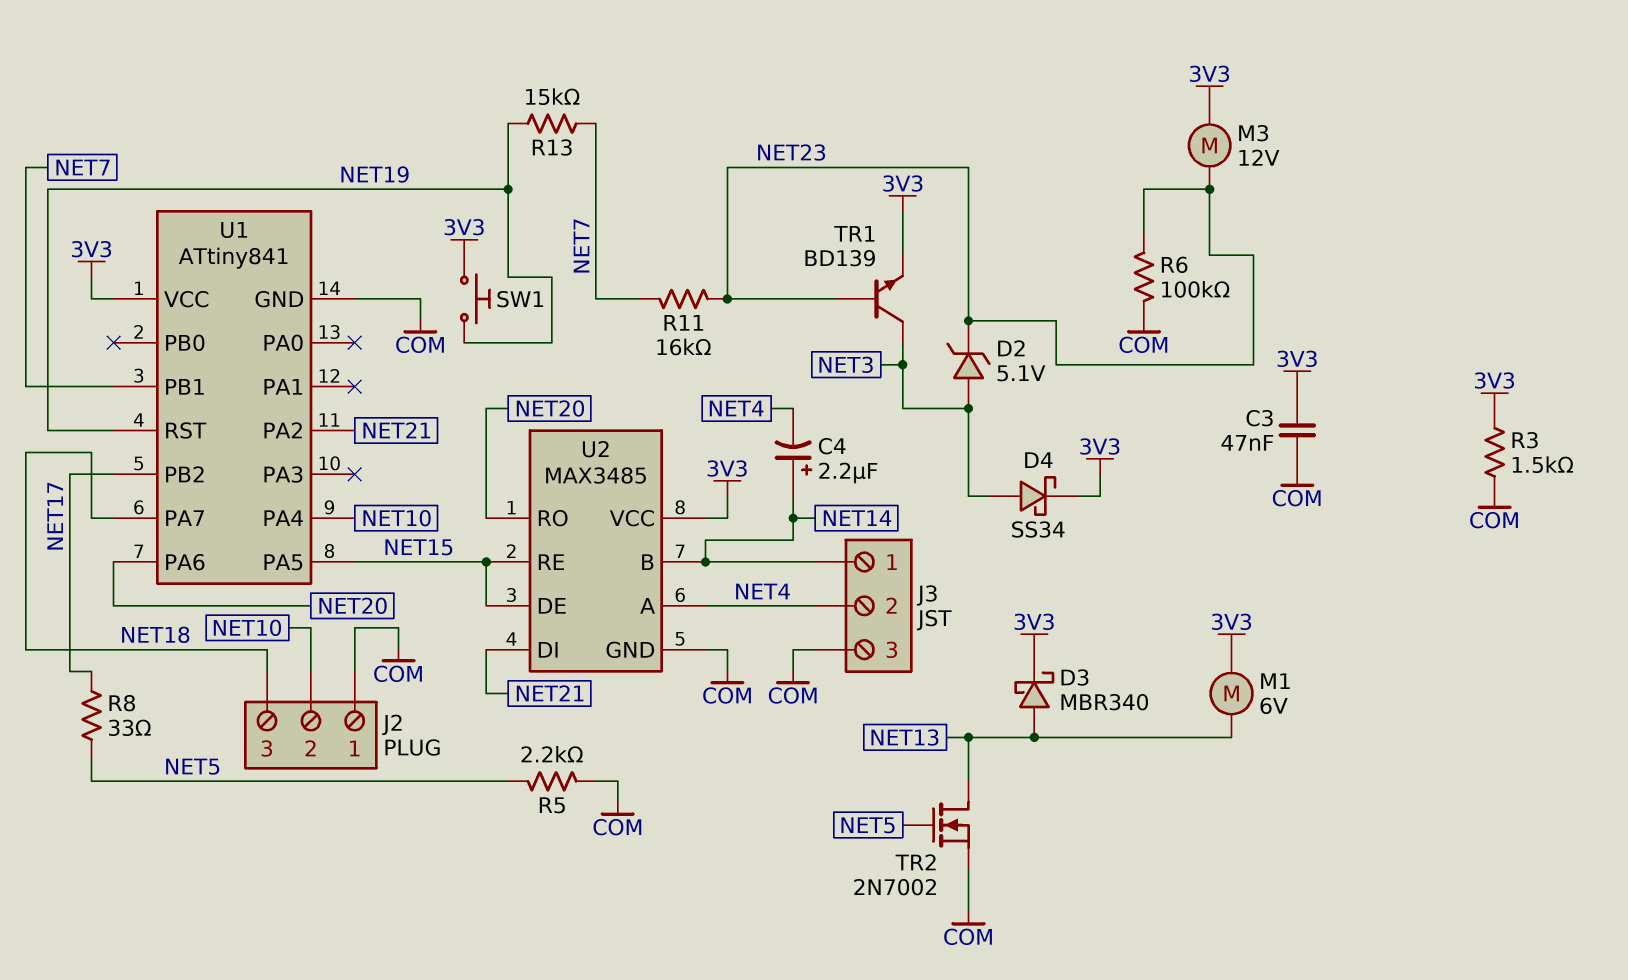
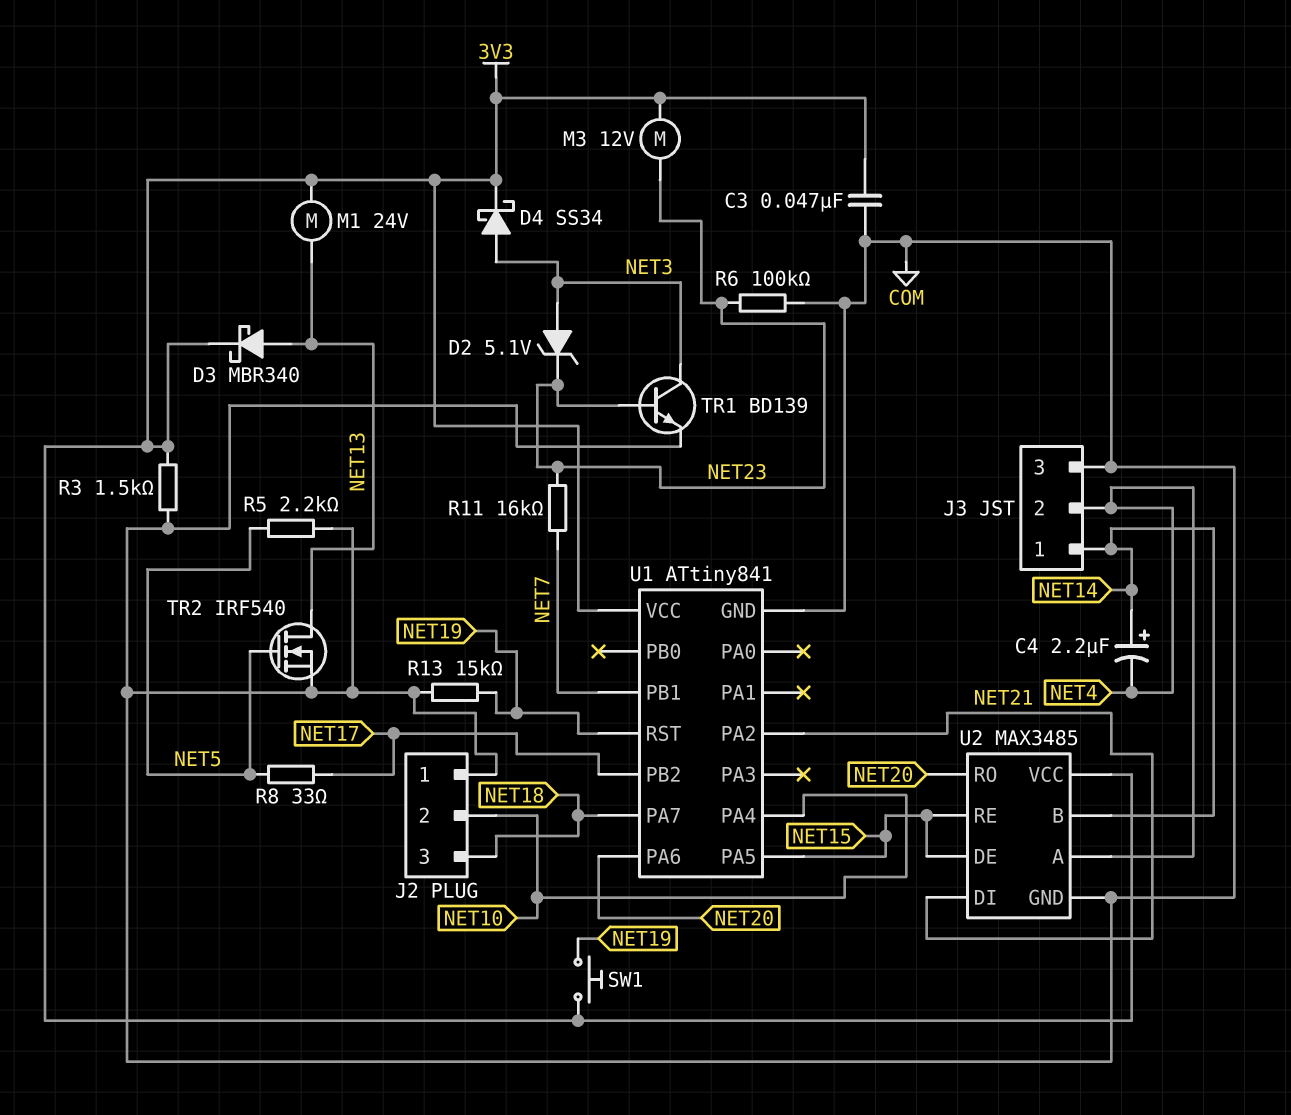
M1: motor 6V (3V3, NET13) -> motor 24V (3V3, NET13)
R13: 15k (NET7, NET19) -> 15k (COM, NET19)
TR1: NPN BD139 (B NET23, C NET3, E 3V3) -> NPN BD139 (B NET23, C NET3, E COM)
TR2: NMOS 2N7002 (G NET5, D NET13, S COM) -> NMOS IRF540 (G NET5, D NET13, S COM)

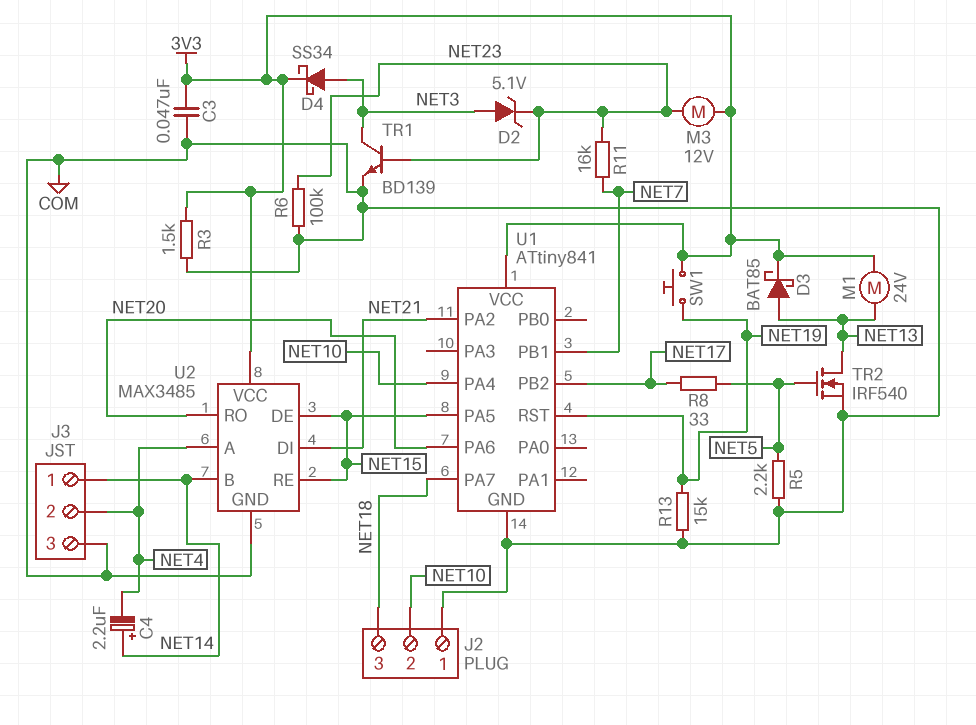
D3: schottky MBR340 (A NET13, K 3V3) -> schottky BAT85 (A NET13, K 3V3)

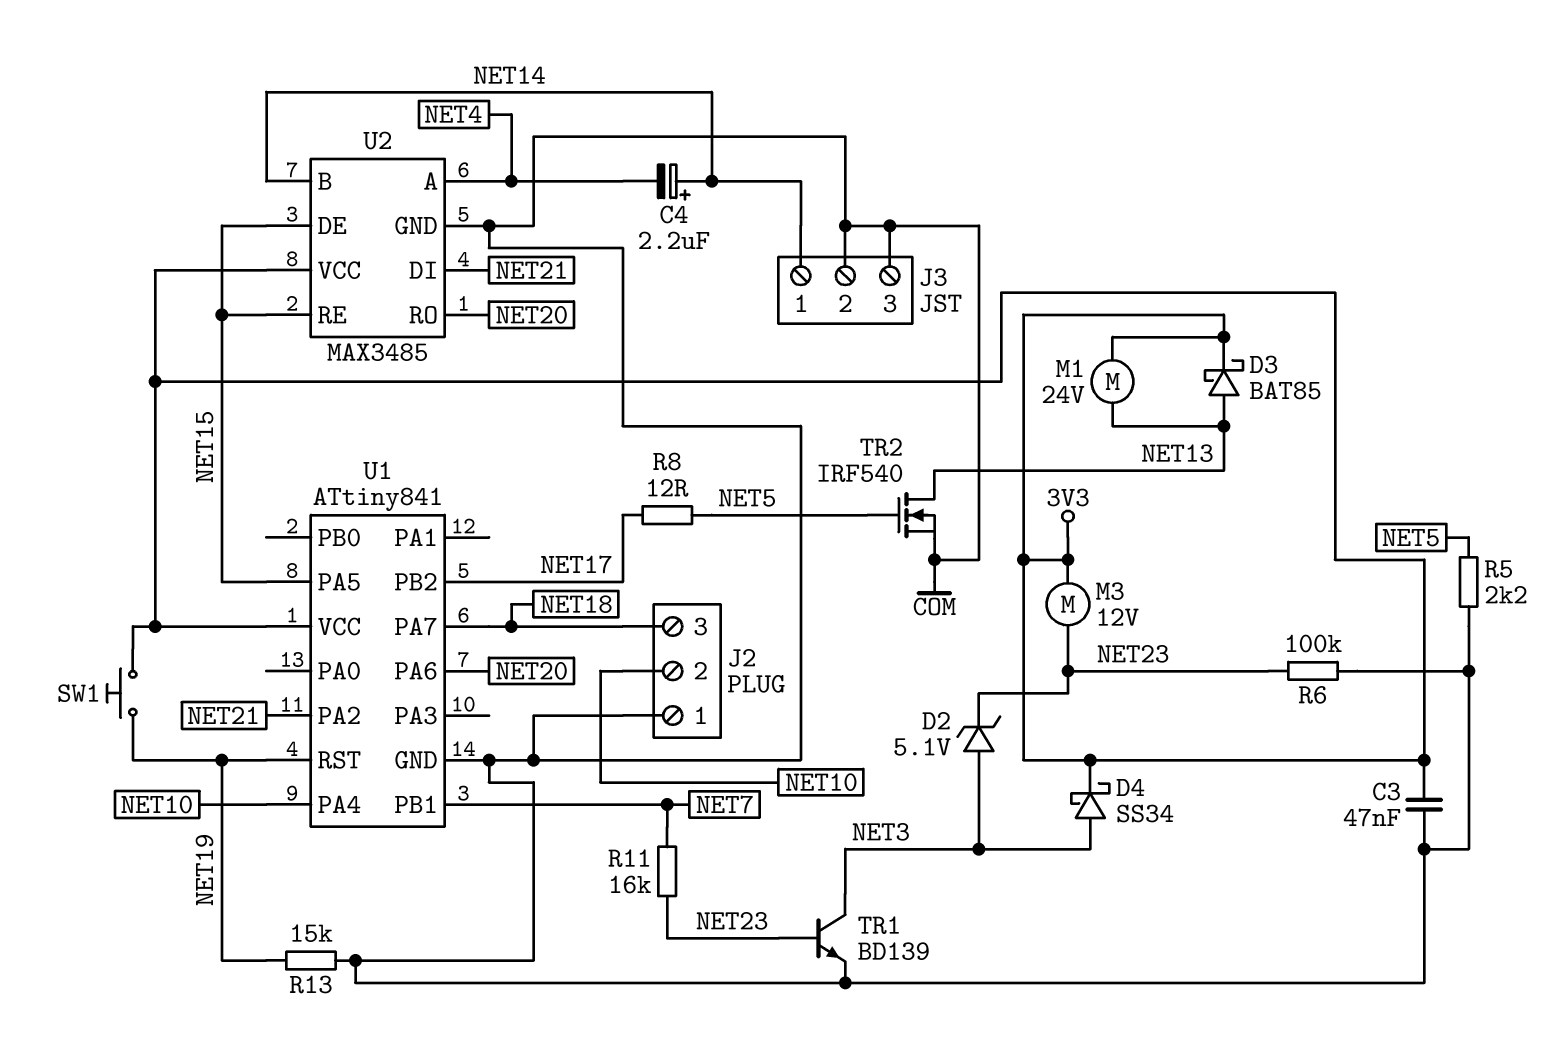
J3 pin 2: NET4 -> COM
R3: 1.5k (3V3, COM) -> none
R8: 33 (NET5, NET17) -> 12 (NET5, NET17)

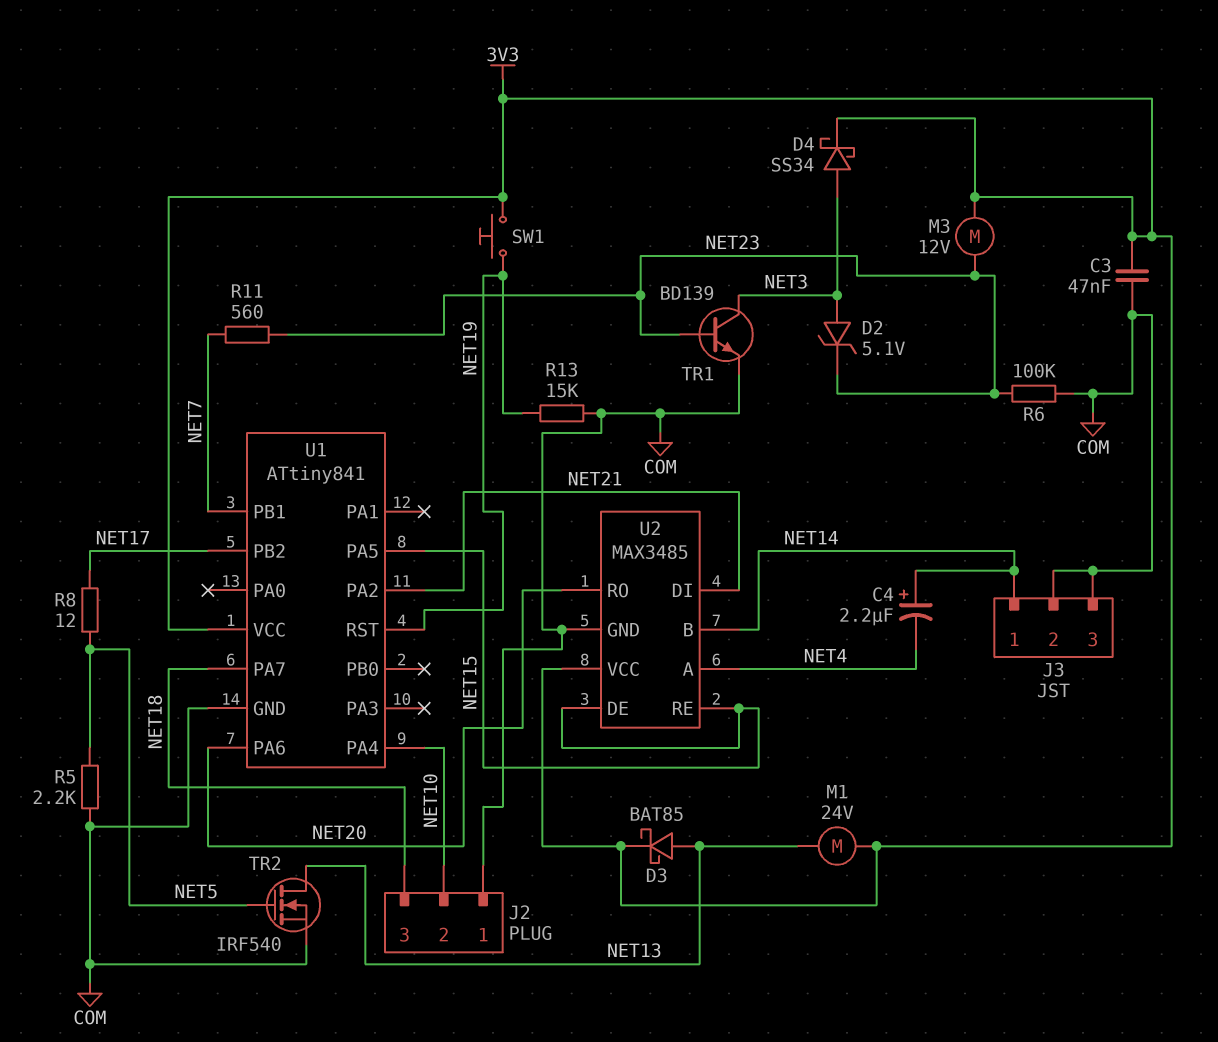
R11: 16k (NET7, NET23) -> 560 (NET7, NET23)

